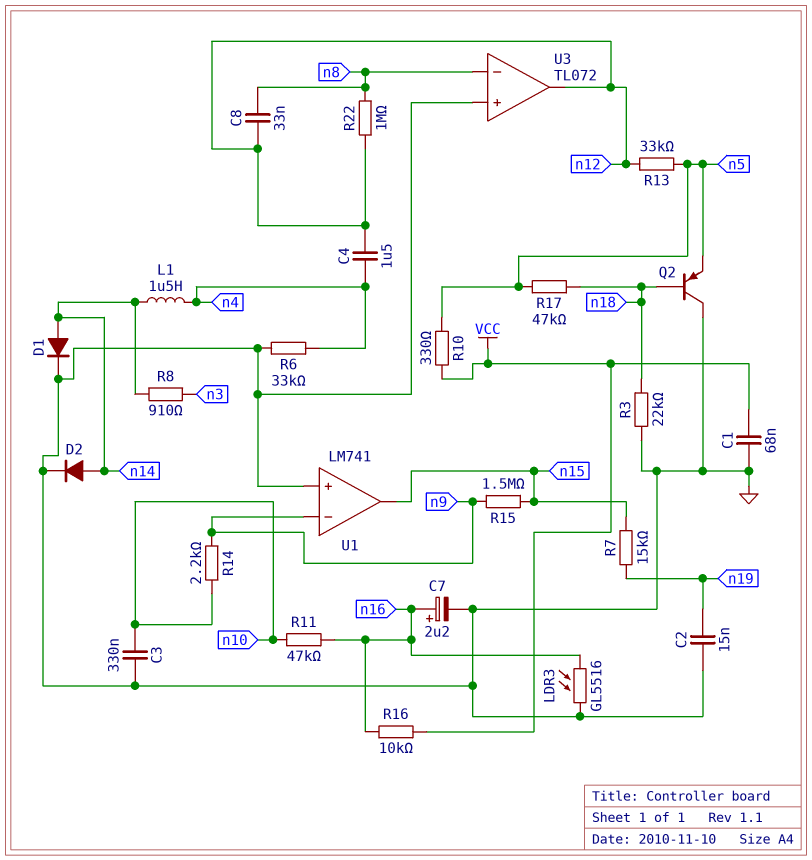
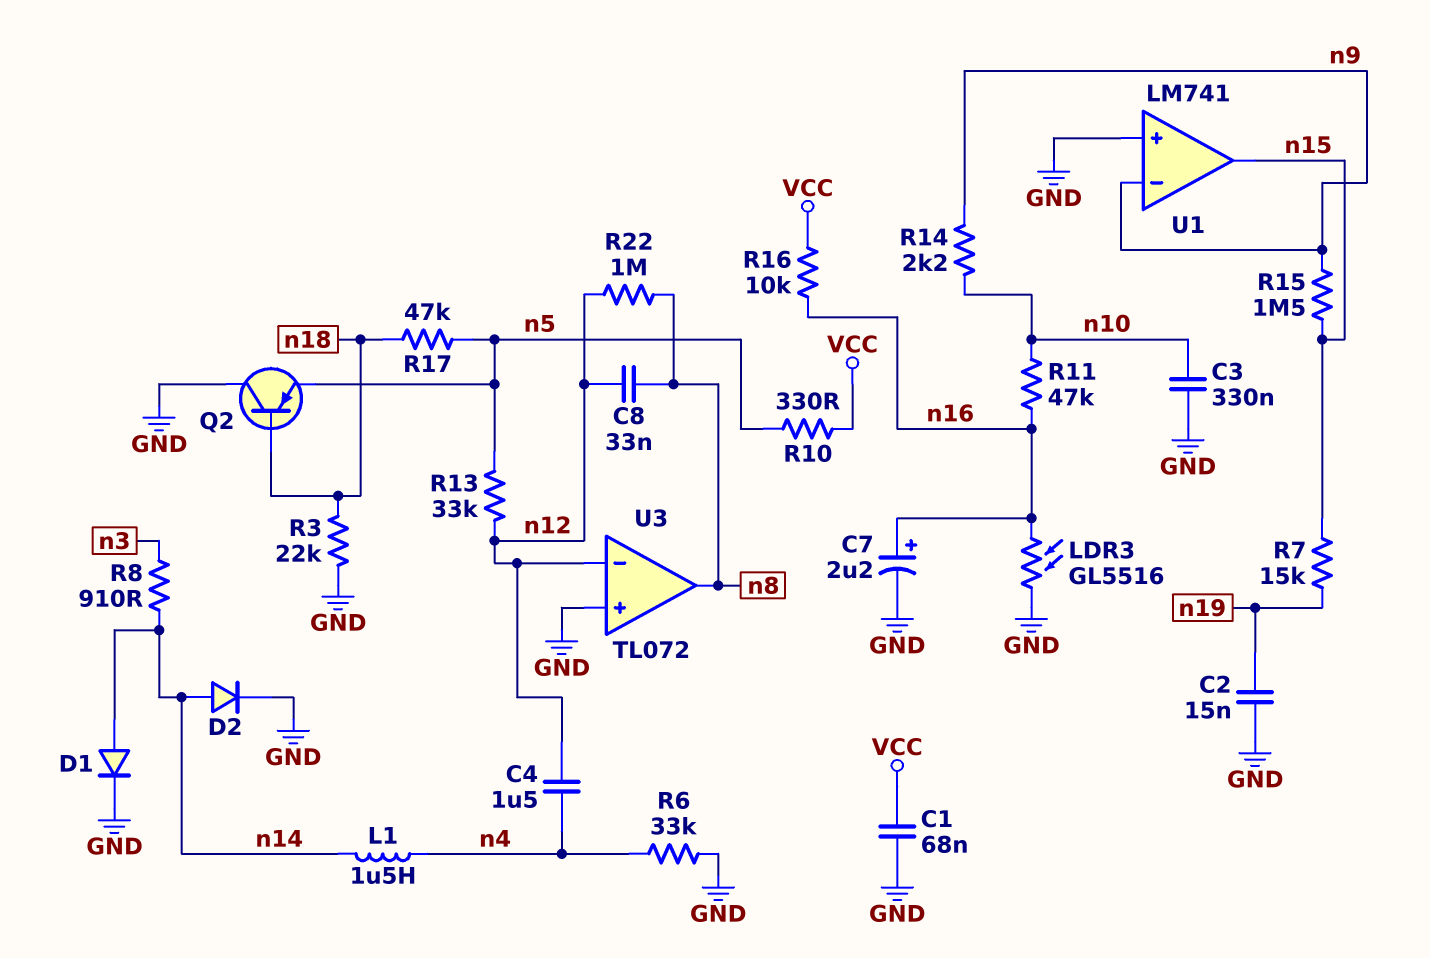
U3 pin in-: n8 -> n12
U3 pin out: n12 -> n8

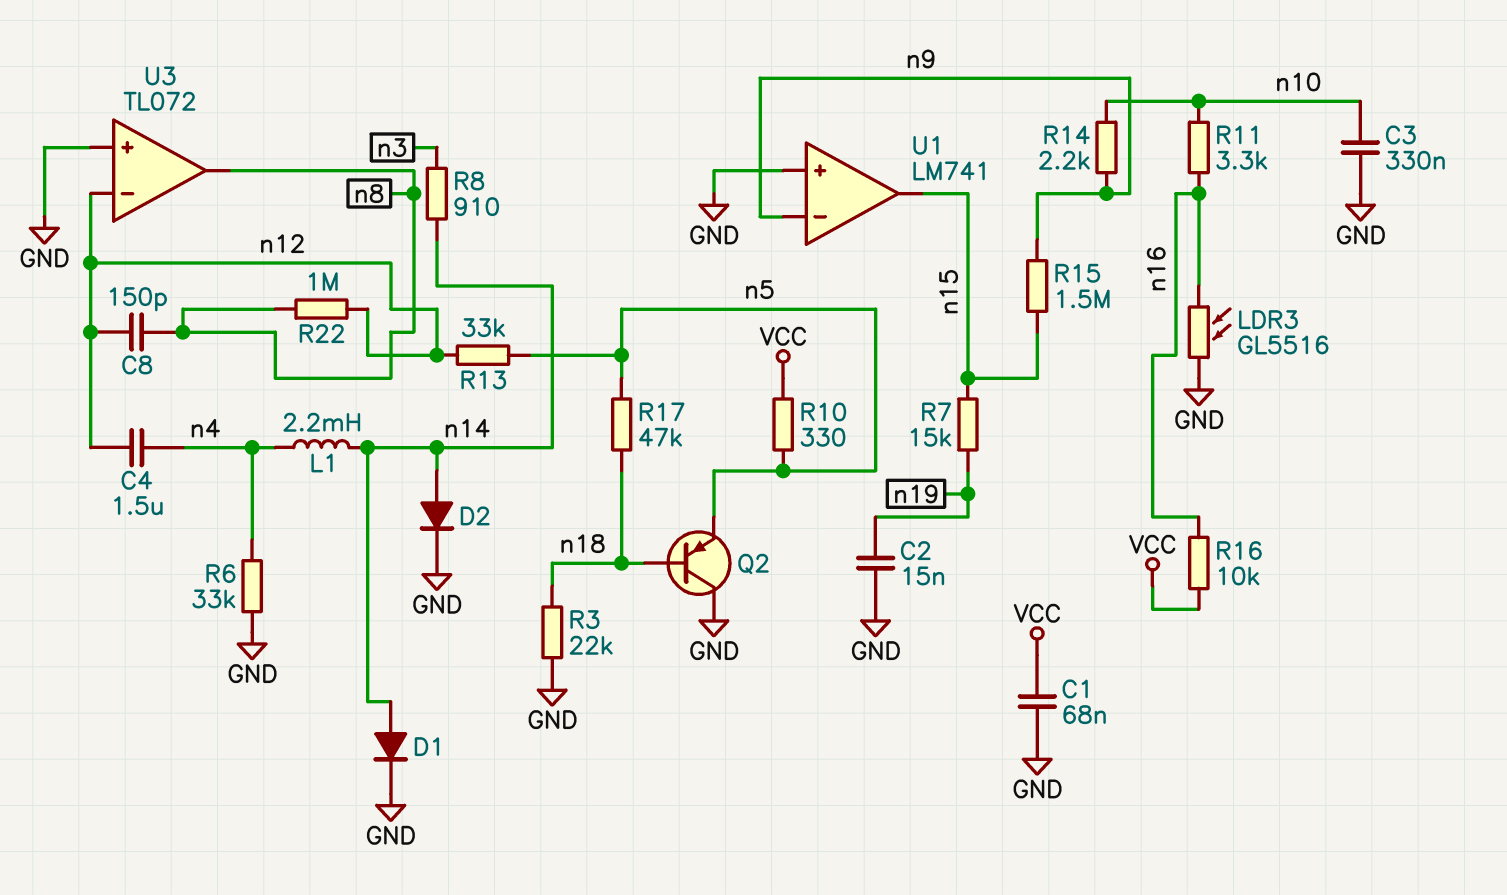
C7: 2.2uF (plus n16, minus GND) -> none
C8: 33nF (n8, n12) -> 150pF (n8, n12)
L1: 1.5uH (n4, n14) -> 2.2mH (n4, n14)
R11: 47k (n10, n16) -> 3.3k (n10, n16)

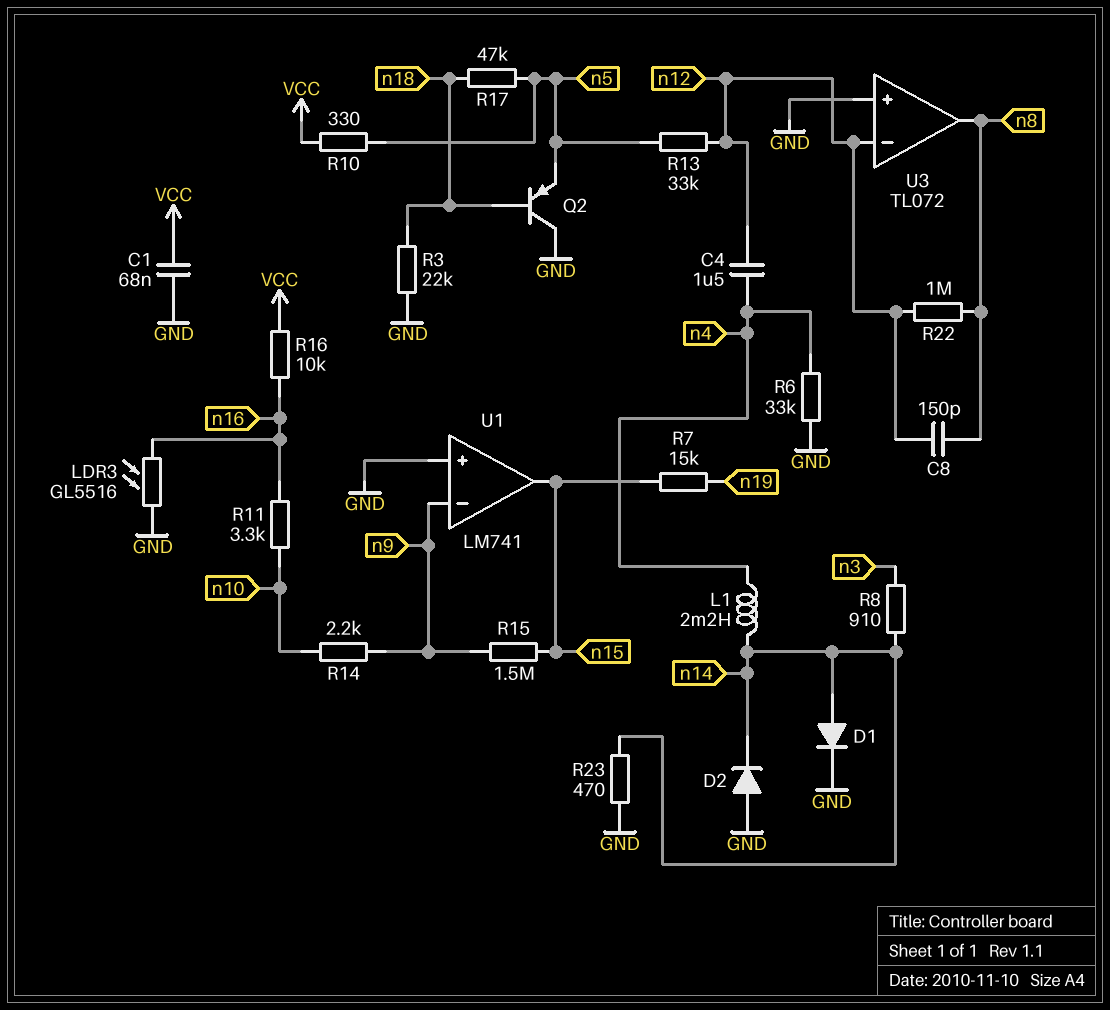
C2: 15nF (GND, n19) -> none
C3: 330nF (GND, n10) -> none
D2: diode (A n14, K GND) -> diode (A GND, K n14)
R23: none -> 470 (GND, n14)

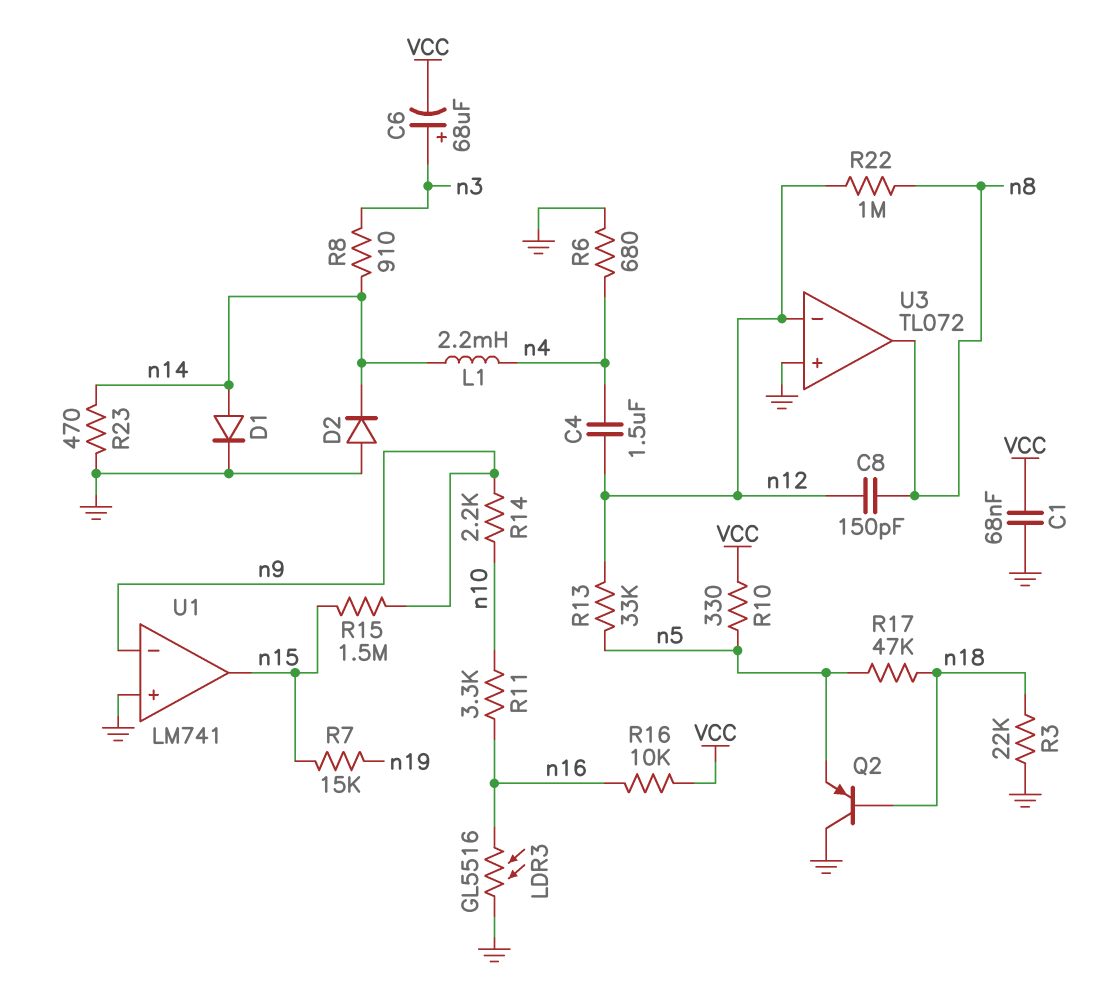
C6: none -> 68uF (plus n3, minus VCC)
R6: 33k (GND, n4) -> 680 (GND, n4)

